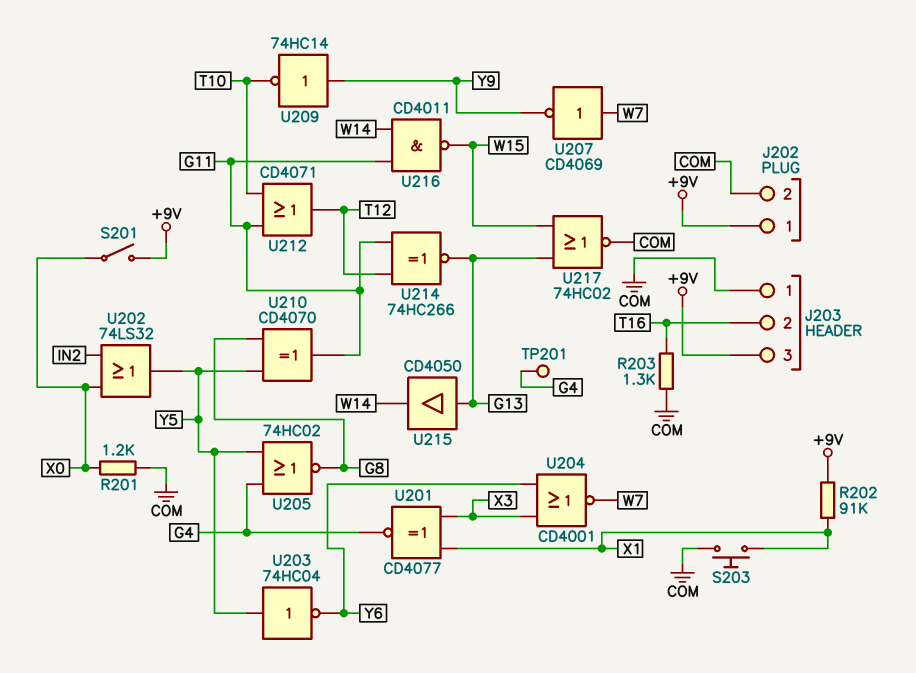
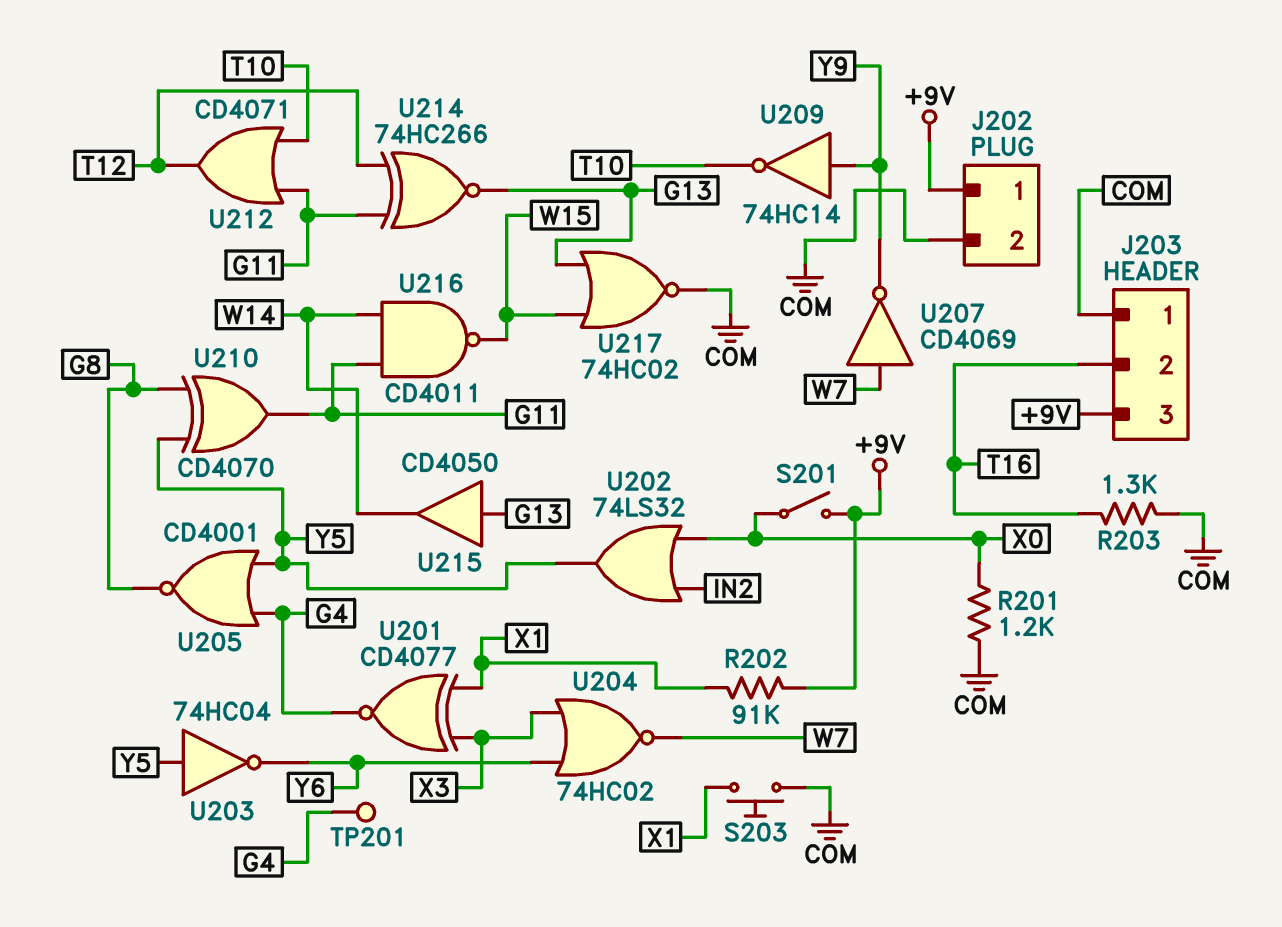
U204: NOR CD4001 (in X3, in Y6, out W7) -> NOR 74HC02 (in X3, in Y6, out W7)
U205: NOR 74HC02 (in G4, in Y5, out G8) -> NOR CD4001 (in G4, in Y5, out G8)

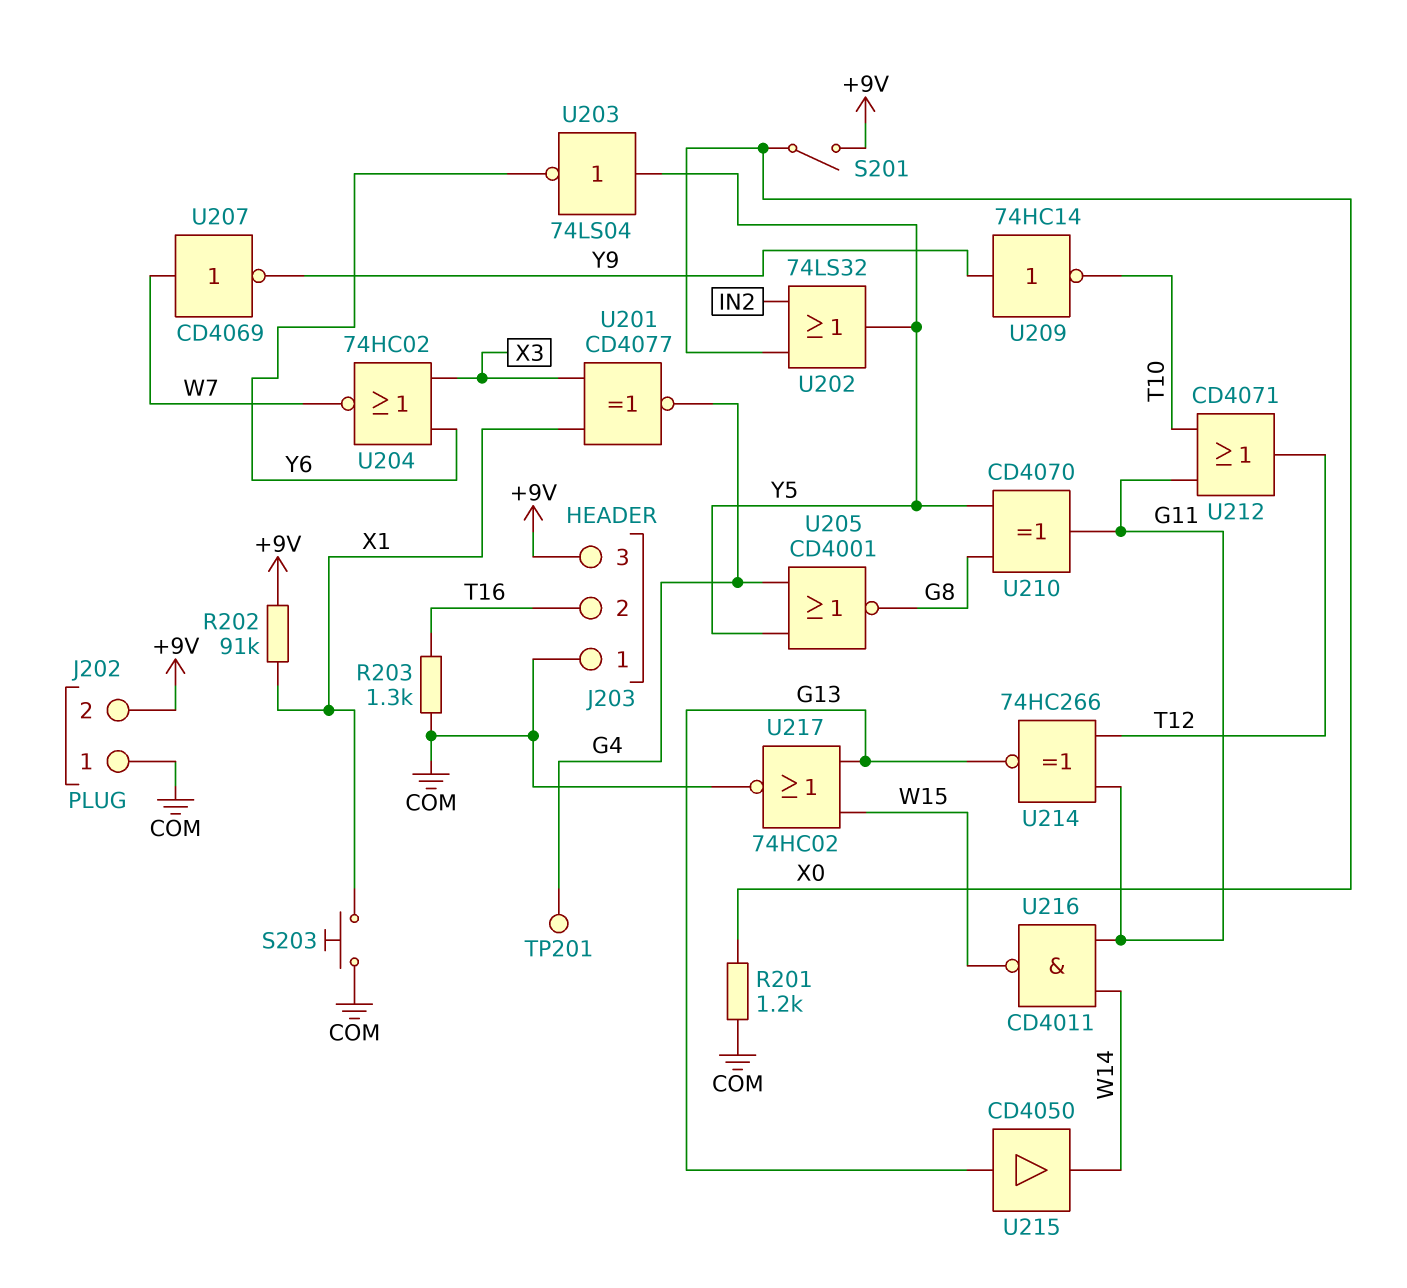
J202 pin 1: +9V -> COM
J202 pin 2: COM -> +9V
U203: NOT 74HC04 (in Y5, out Y6) -> NOT 74LS04 (in Y5, out Y6)

